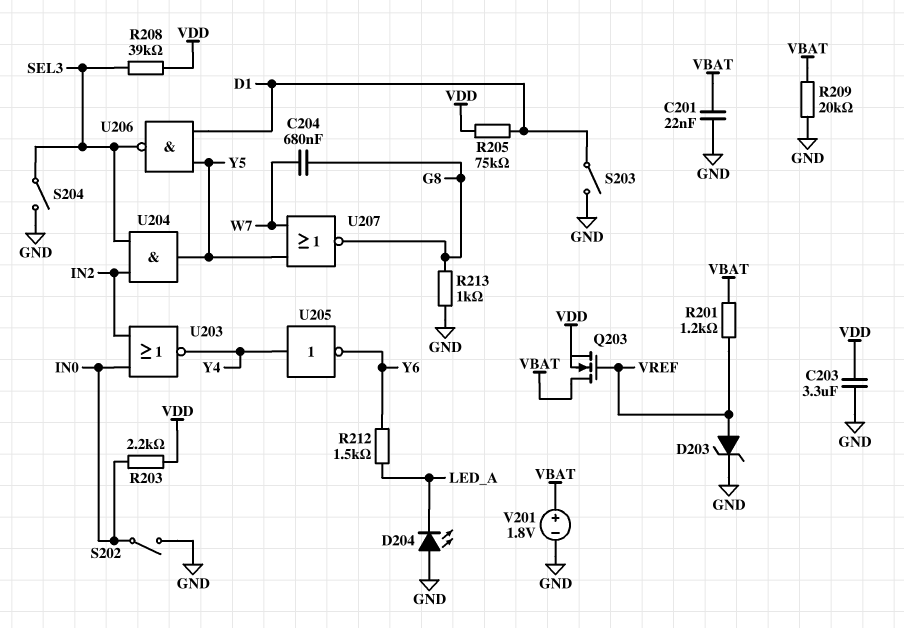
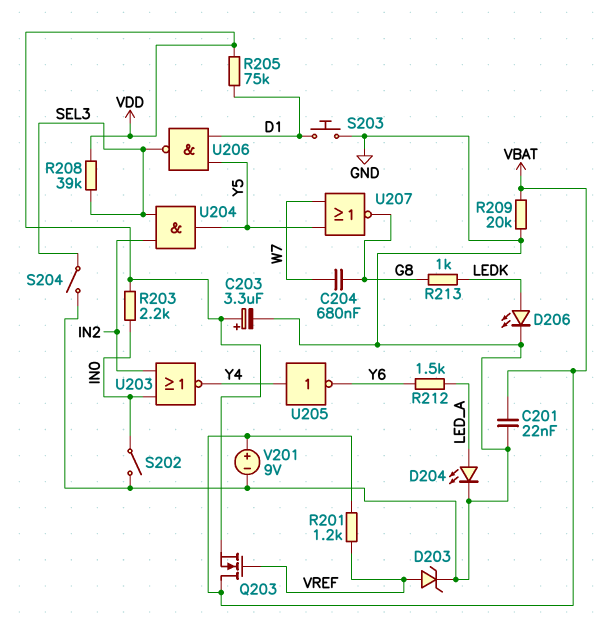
C203: 3.3uF (GND, VDD) -> 3.3uF (plus VDD, minus GND)
D204: LED (A GND, K LED_A) -> LED (A LED_A, K GND)
D206: none -> LED (A LEDK, K GND)
R213: 1k (G8, GND) -> 1k (G8, LEDK)
S203: switch (D1, GND) -> button (D1, GND)
V201: 1.8V (plus VBAT, minus GND) -> 9V (plus VBAT, minus GND)

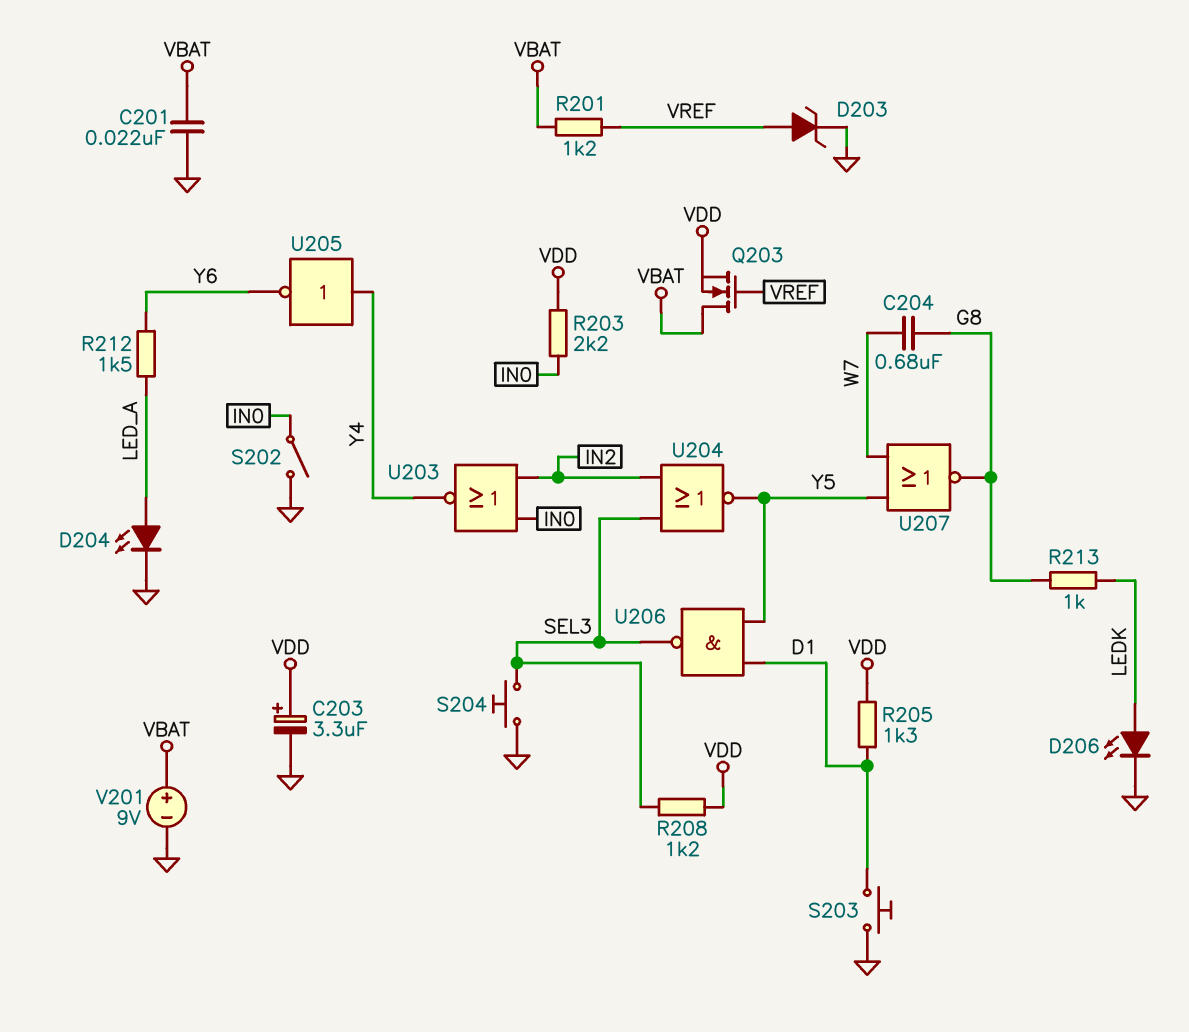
R205: 75k (D1, VDD) -> 1.3k (D1, VDD)
R208: 39k (SEL3, VDD) -> 1.2k (SEL3, VDD)
R209: 20k (GND, VBAT) -> none
S204: switch (GND, SEL3) -> button (GND, SEL3)
U204: AND (in IN2, in SEL3, out Y5) -> NOR (in IN2, in SEL3, out Y5)

